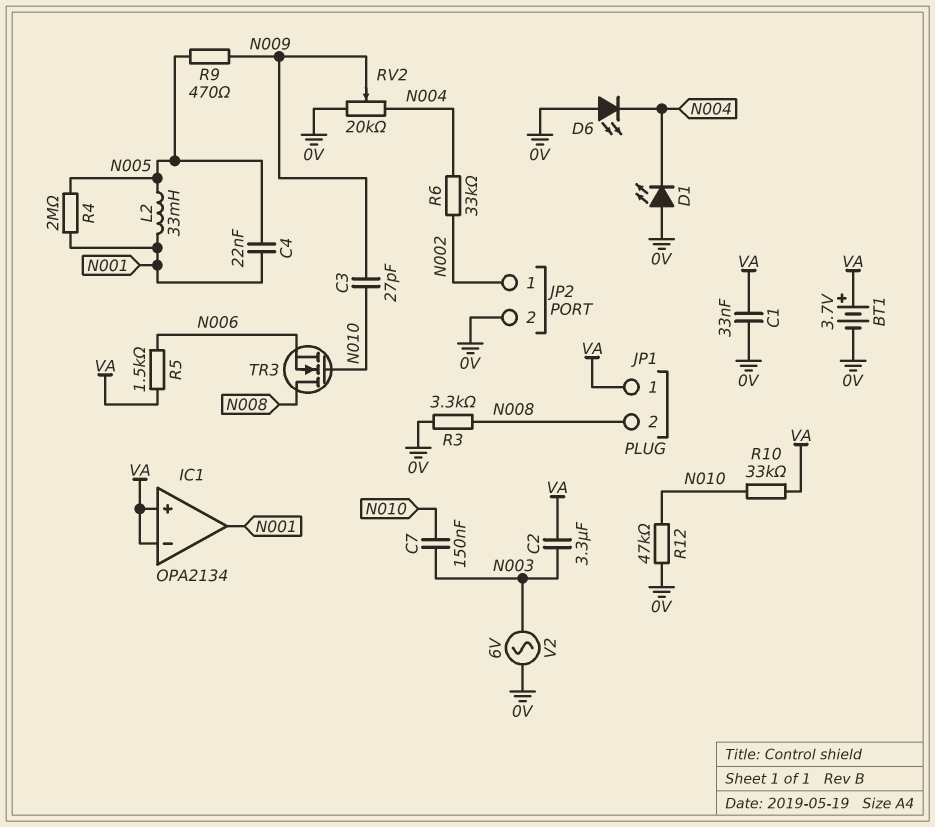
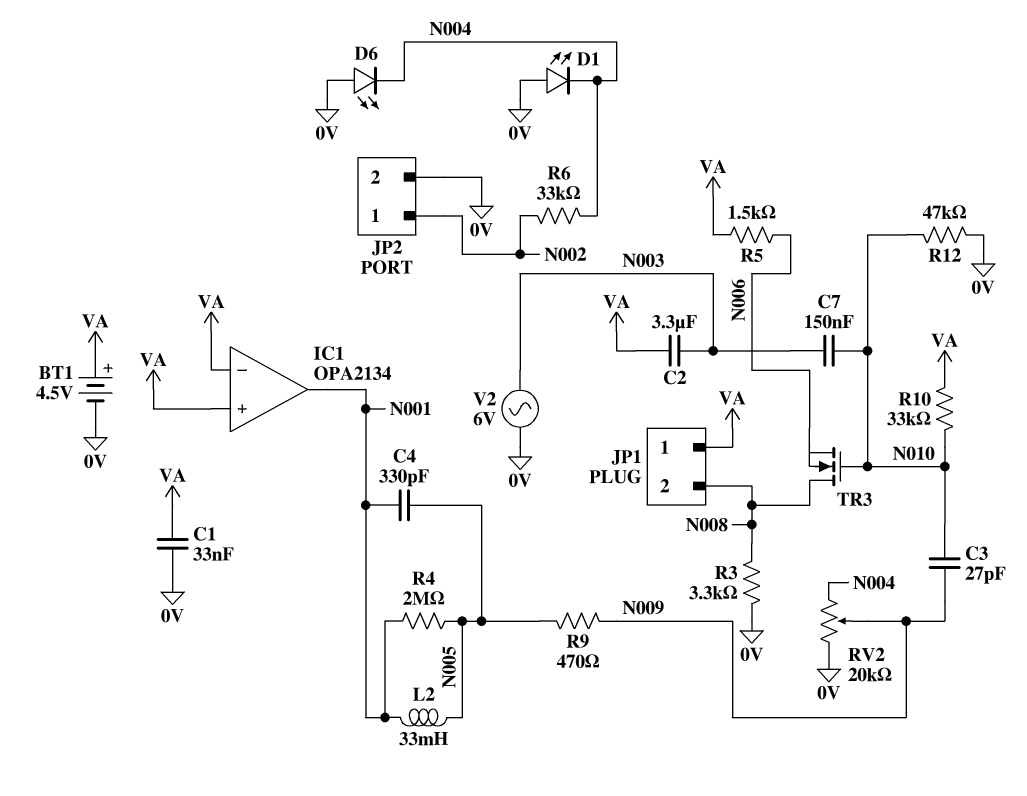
BT1: 3.7V (plus VA, minus 0V) -> 4.5V (plus VA, minus 0V)
C4: 22nF (N001, N005) -> 330pF (N001, N005)

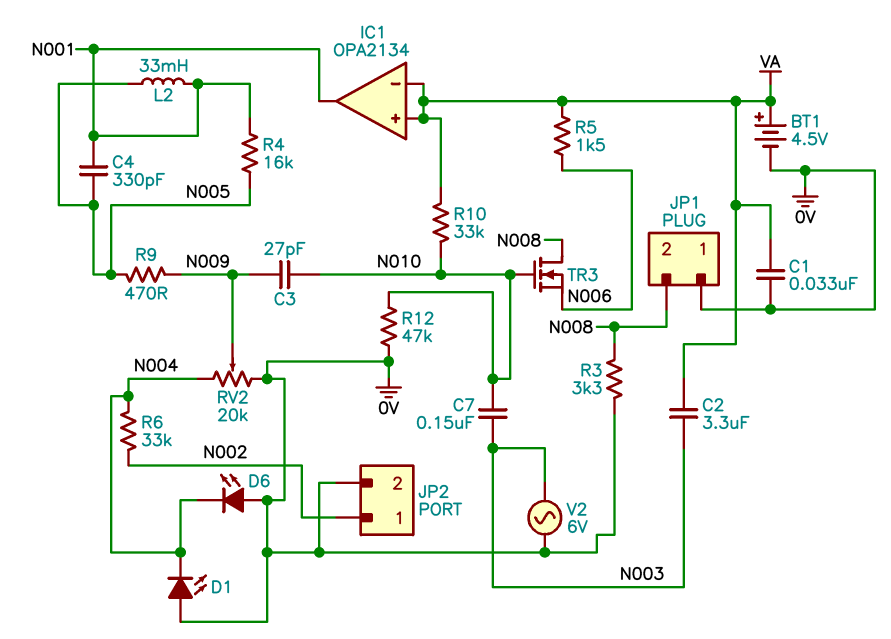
JP1 pin 1: VA -> 0V
R4: 2M (N001, N005) -> 16k (N001, N005)

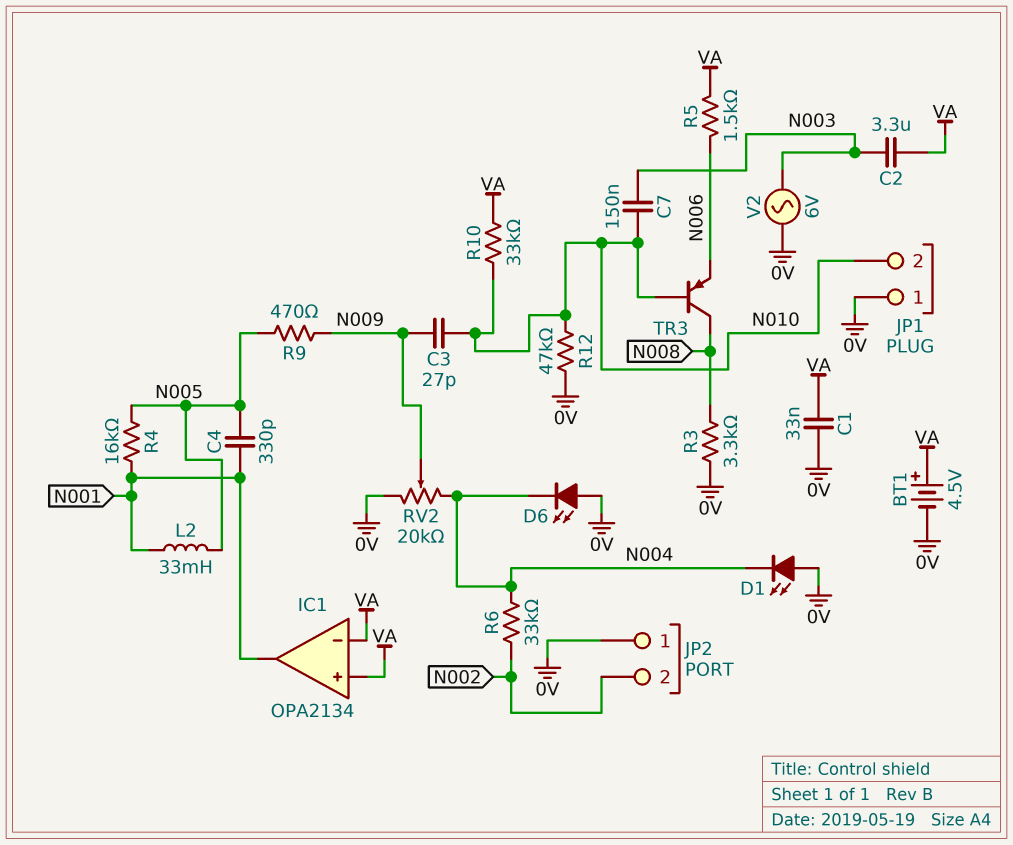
JP1 pin 2: N008 -> N010
JP2 pin 1: N002 -> 0V
JP2 pin 2: 0V -> N002
TR3: NMOS (G N010, D N008, S N006) -> PNP (B N010, C N008, E N006)

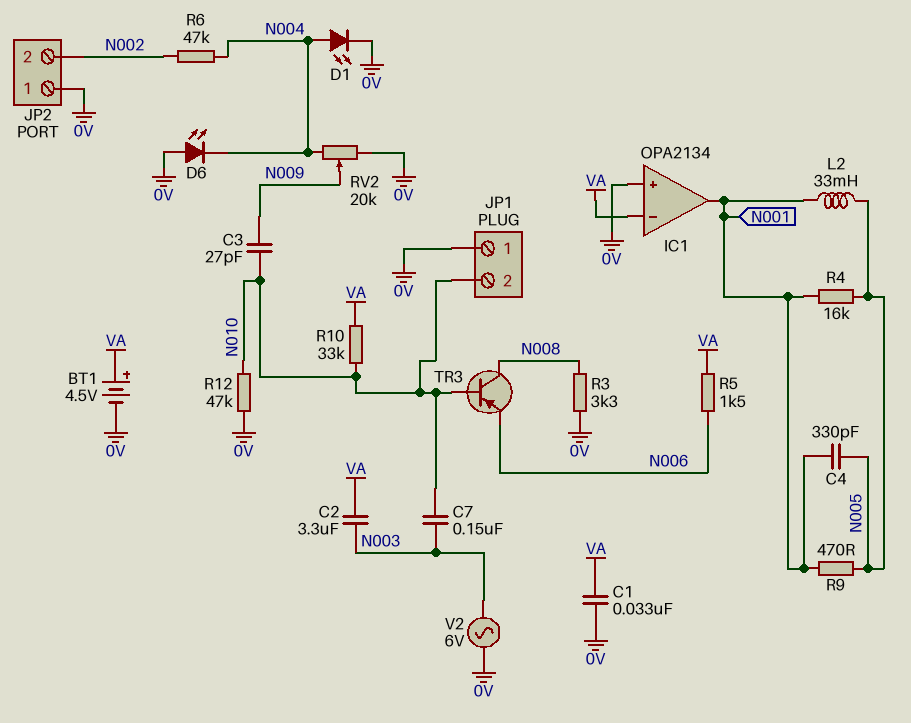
D1: LED (A 0V, K N004) -> LED (A N004, K 0V)
IC1 pin in+: VA -> 0V
R6: 33k (N002, N004) -> 47k (N002, N004)
R9: 470 (N005, N009) -> 470 (N001, N005)

